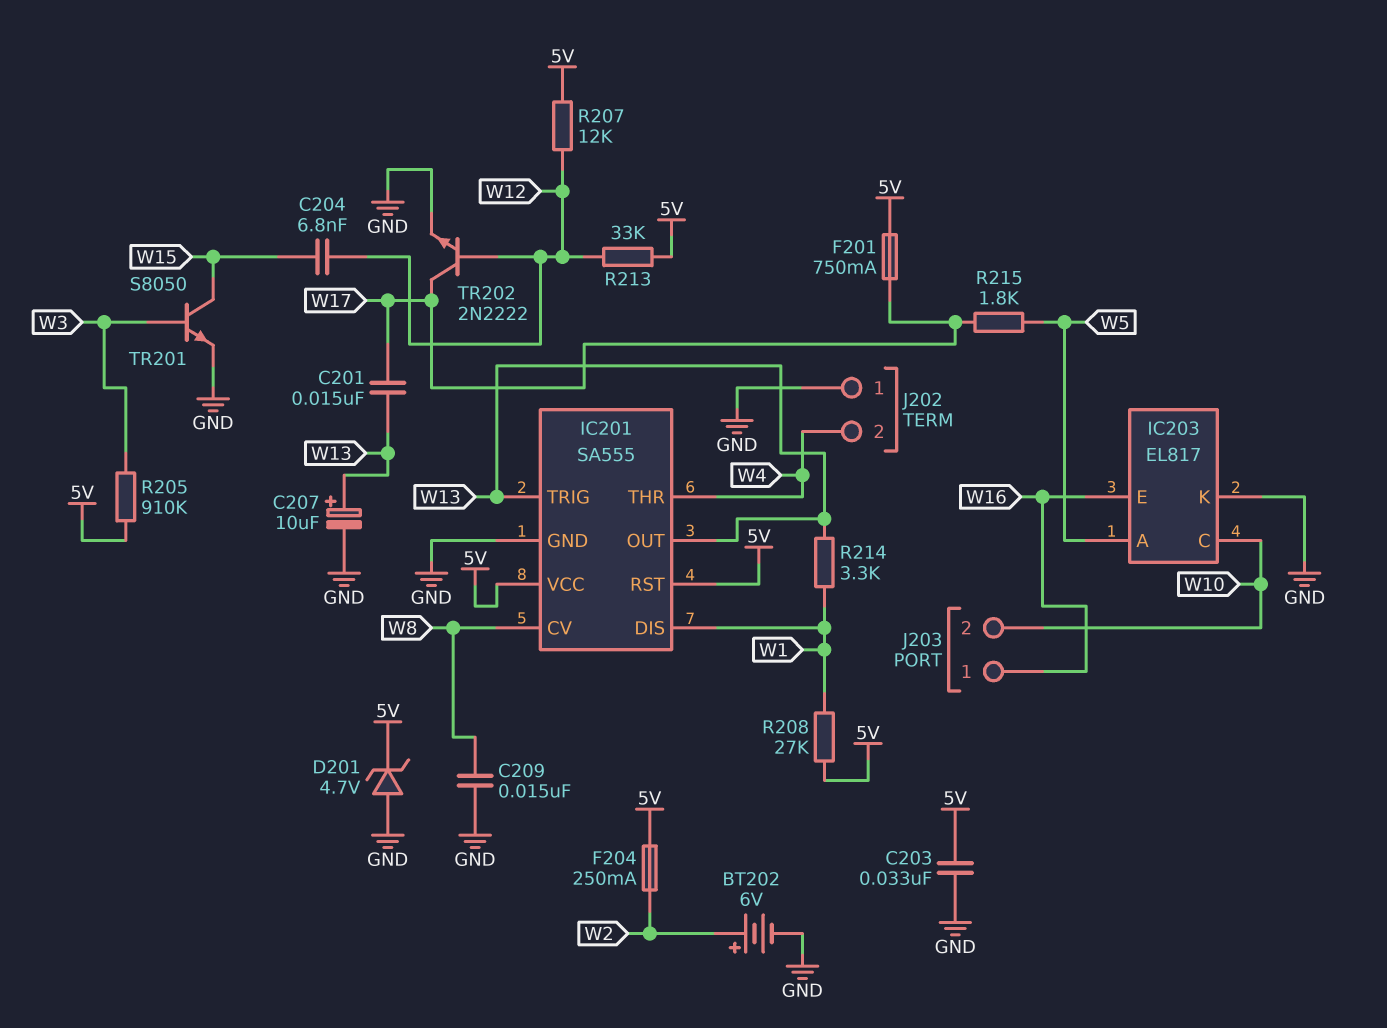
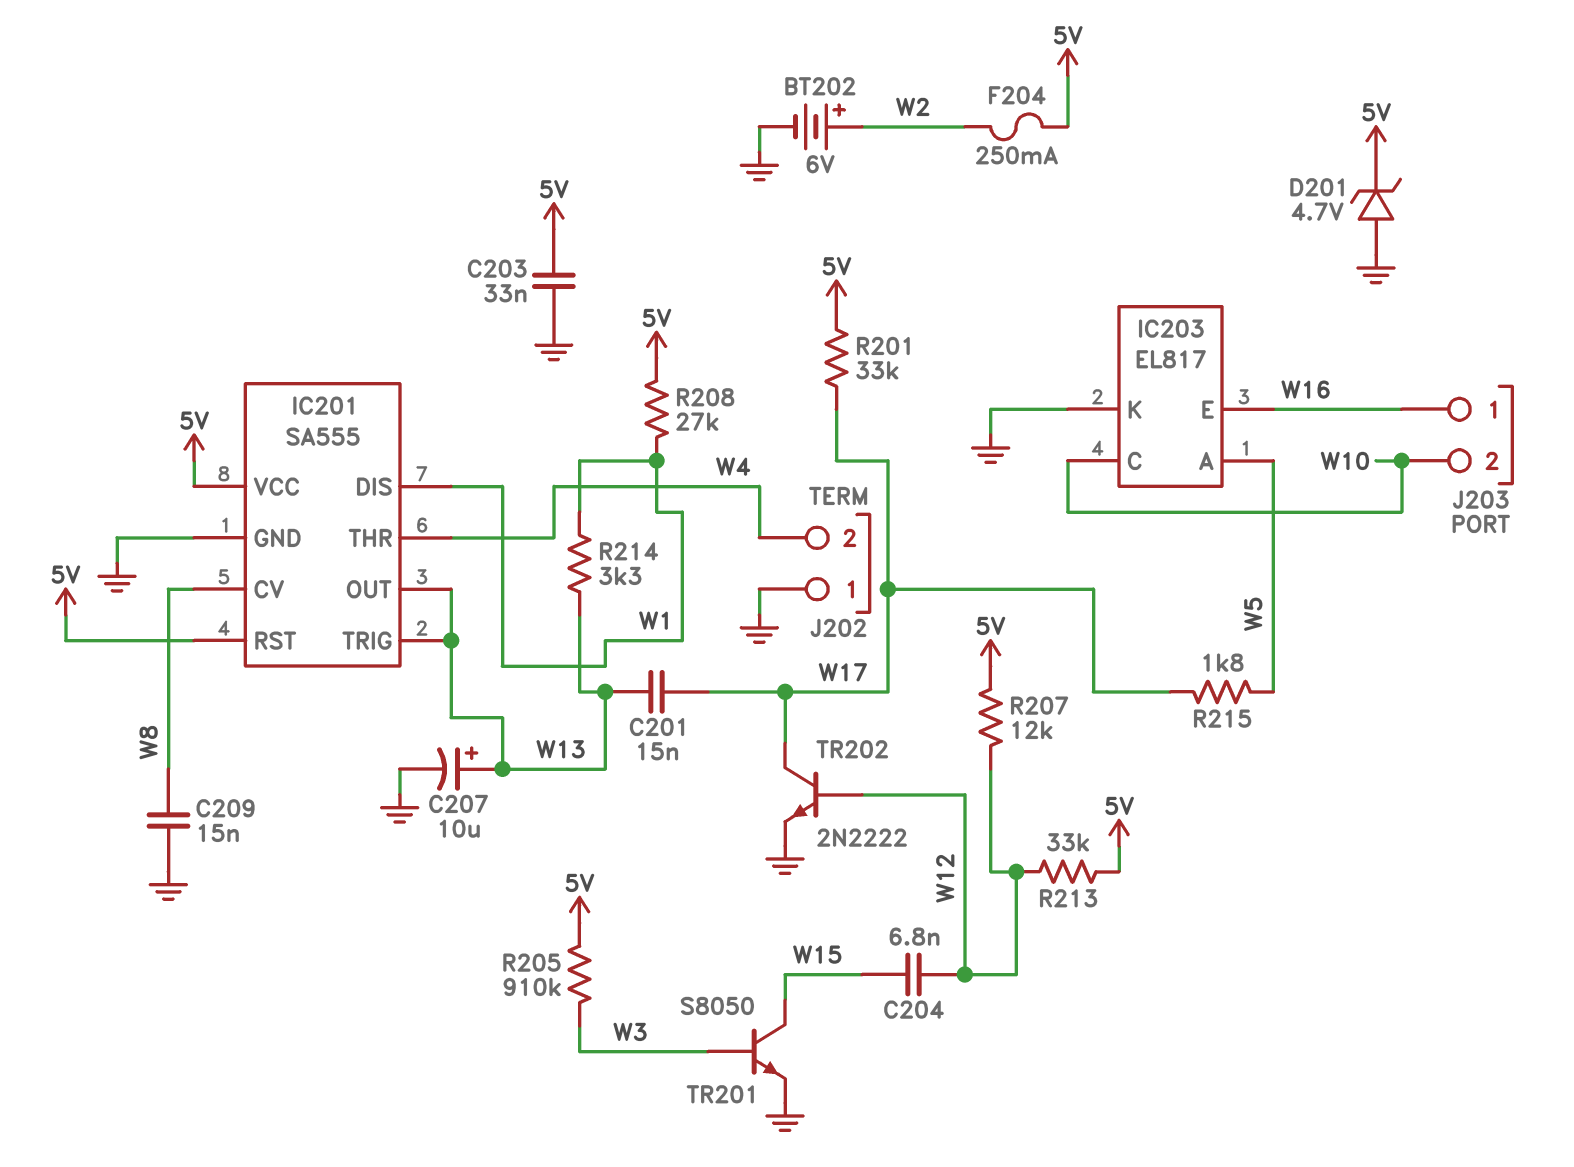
F201: 750mA (5V, W17) -> none
R201: none -> 33k (5V, W17)

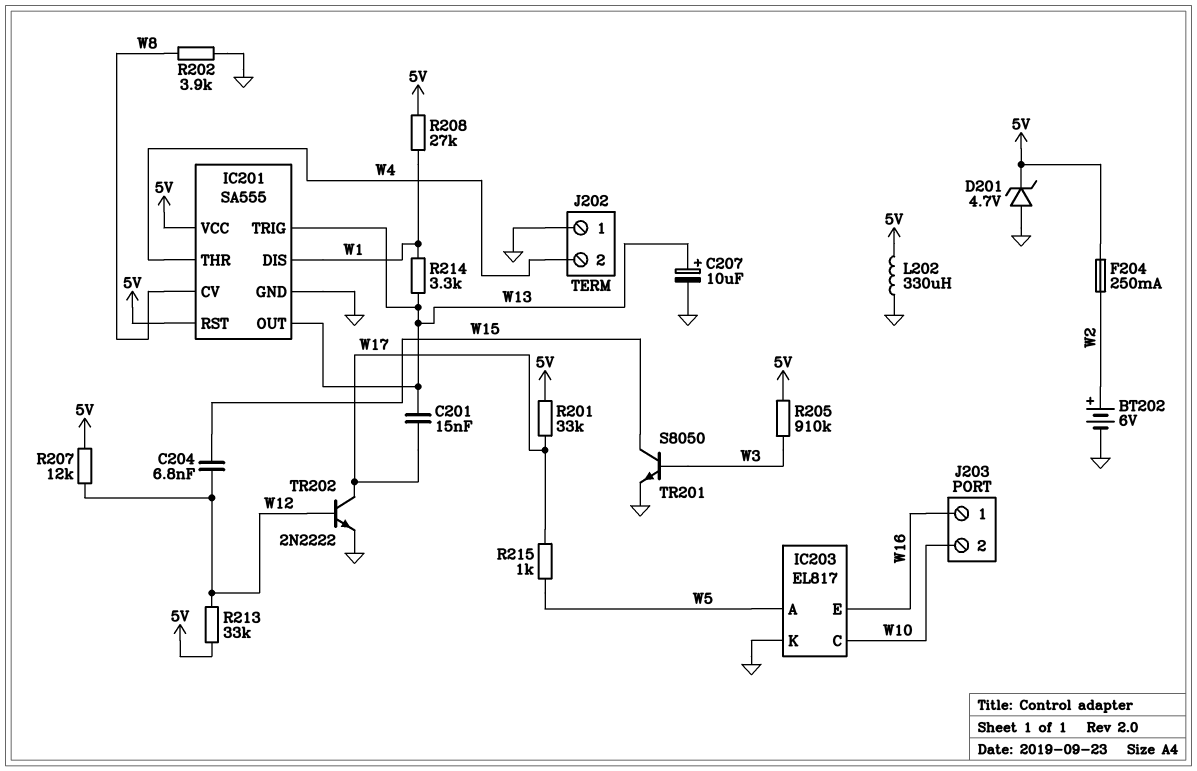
C203: 33nF (5V, GND) -> none
C209: 15nF (GND, W8) -> none
L202: none -> 330uH (5V, GND)
R202: none -> 3.9k (GND, W8)
R215: 1.8k (W5, W17) -> 1k (W5, W17)

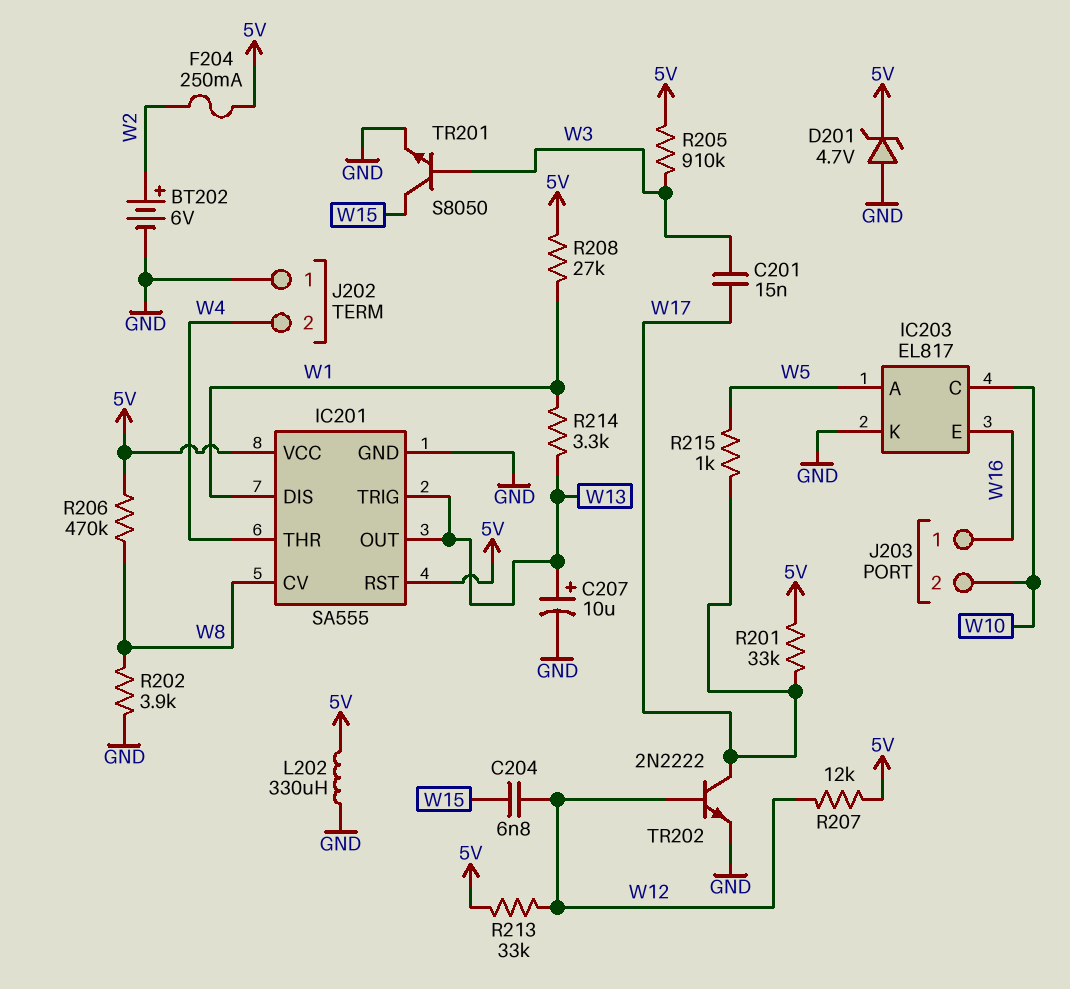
C201: 15nF (W13, W17) -> 15nF (W3, W17)
R206: none -> 470k (5V, W8)

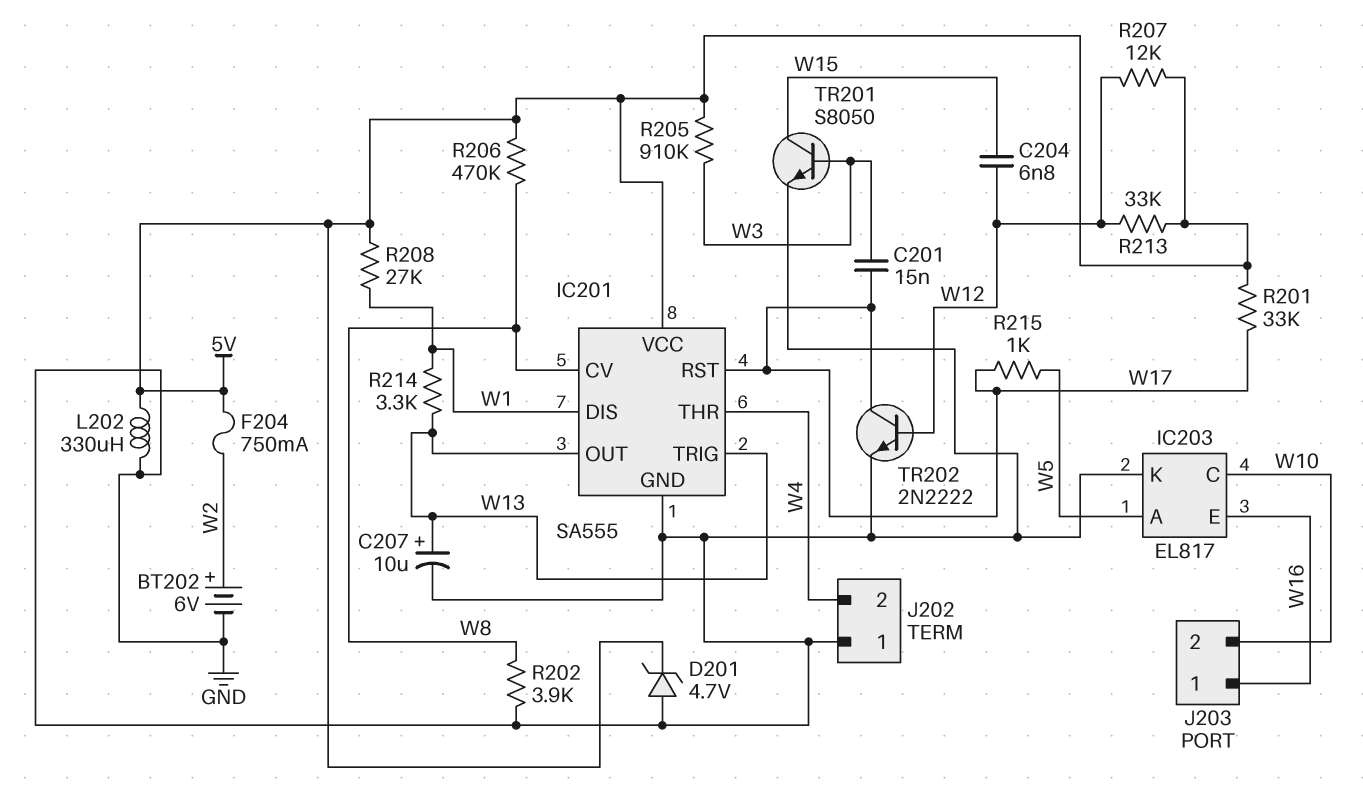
F204: 250mA (5V, W2) -> 750mA (5V, W2)
IC201 pin RST: 5V -> W17

